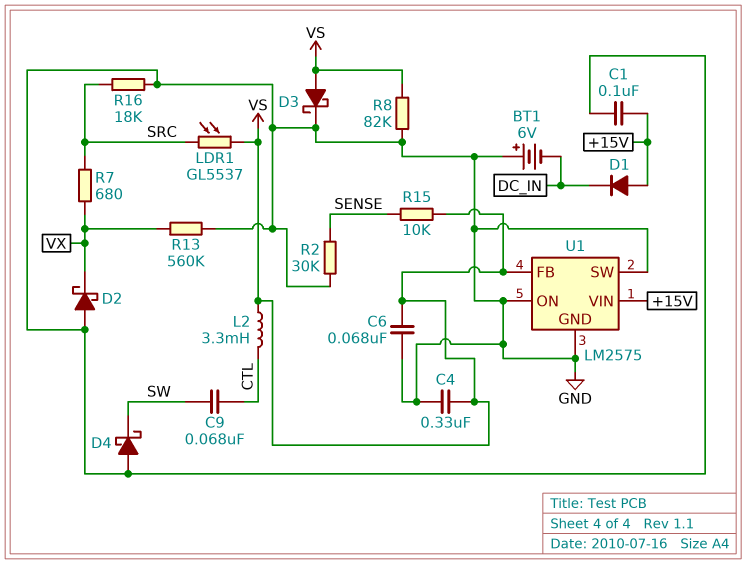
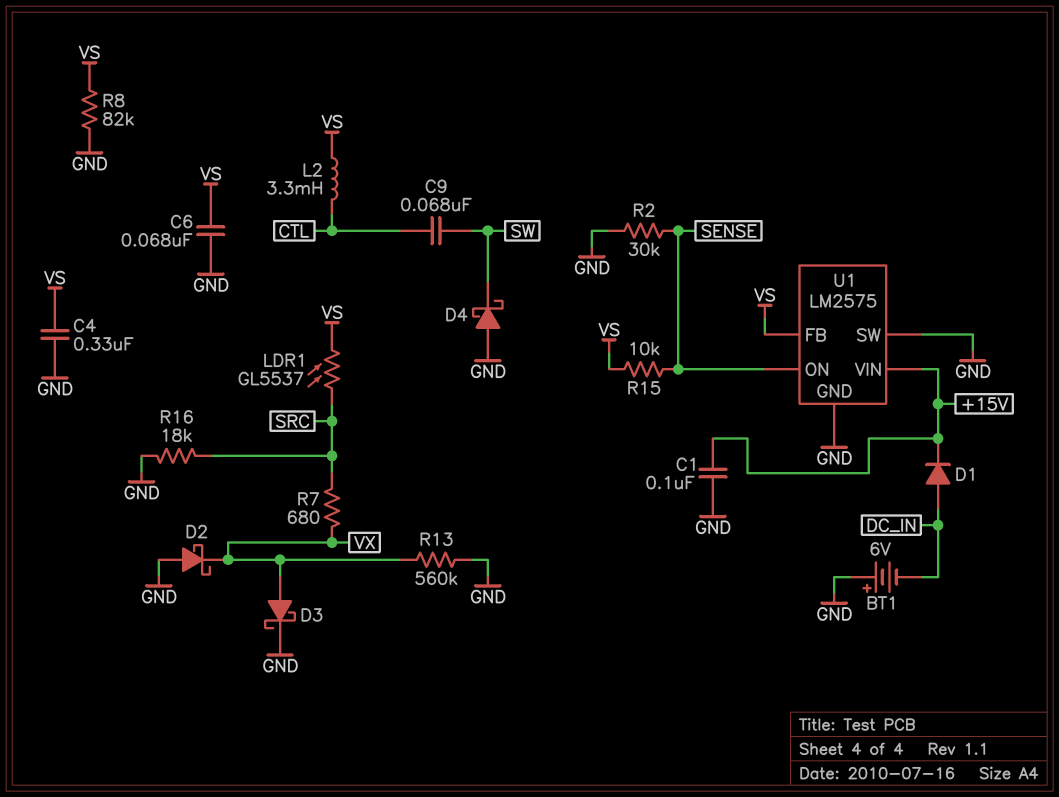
D1: diode (A +15V, K DC_IN) -> diode (A DC_IN, K +15V)
D3: schottky (A VS, K GND) -> schottky (A VX, K GND)
U1 pin ON: GND -> SENSE

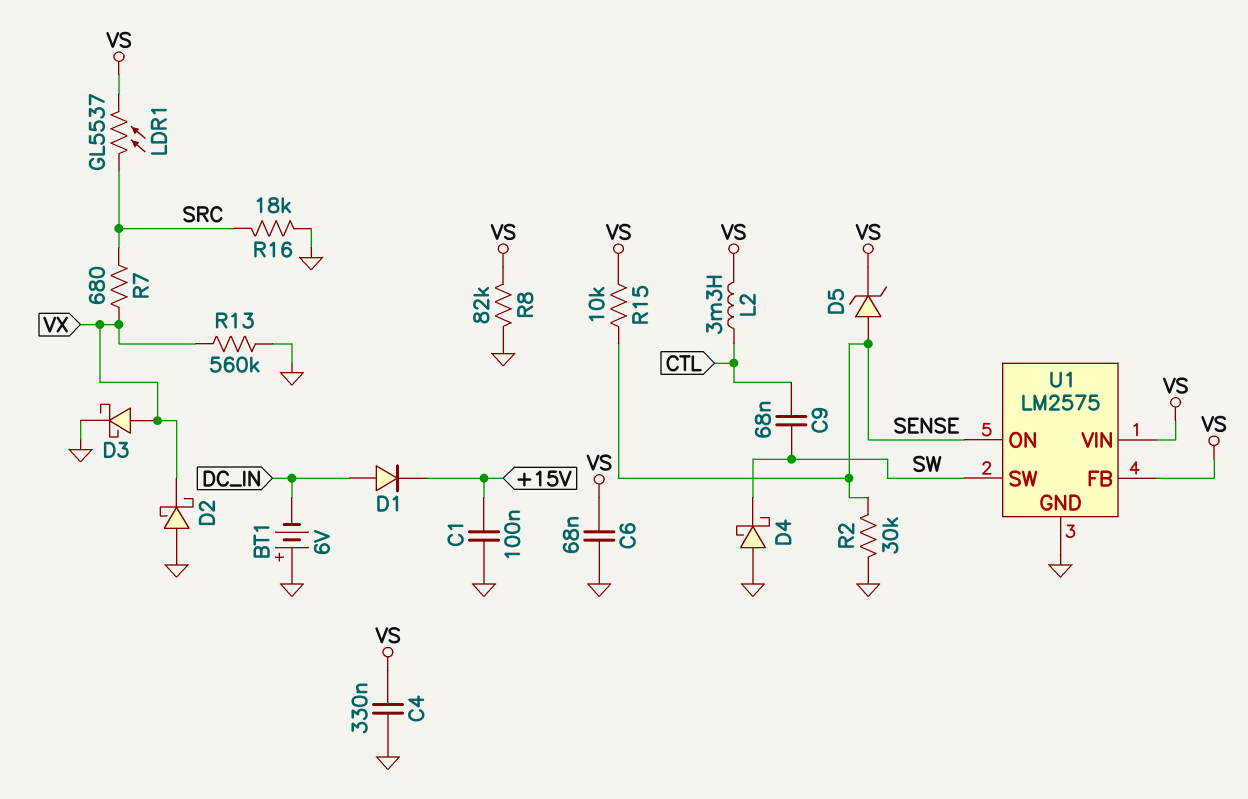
D5: none -> zener (A SENSE, K VS)
U1 pin SW: GND -> SW
U1 pin VIN: +15V -> VS

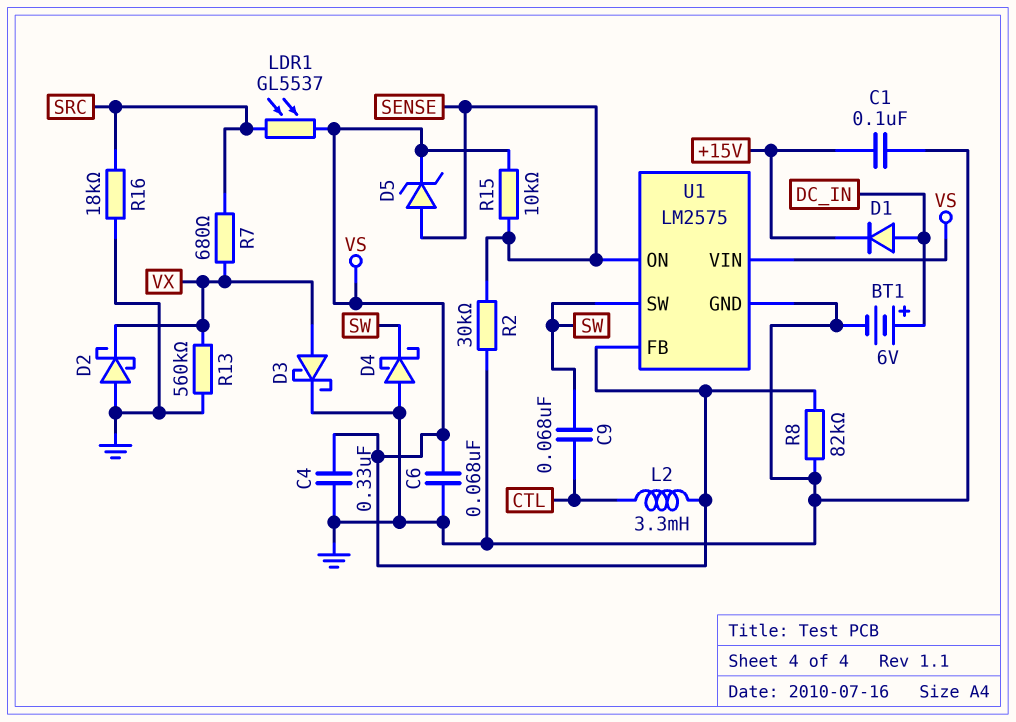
BT1: 6V (plus GND, minus DC_IN) -> 6V (plus DC_IN, minus GND)

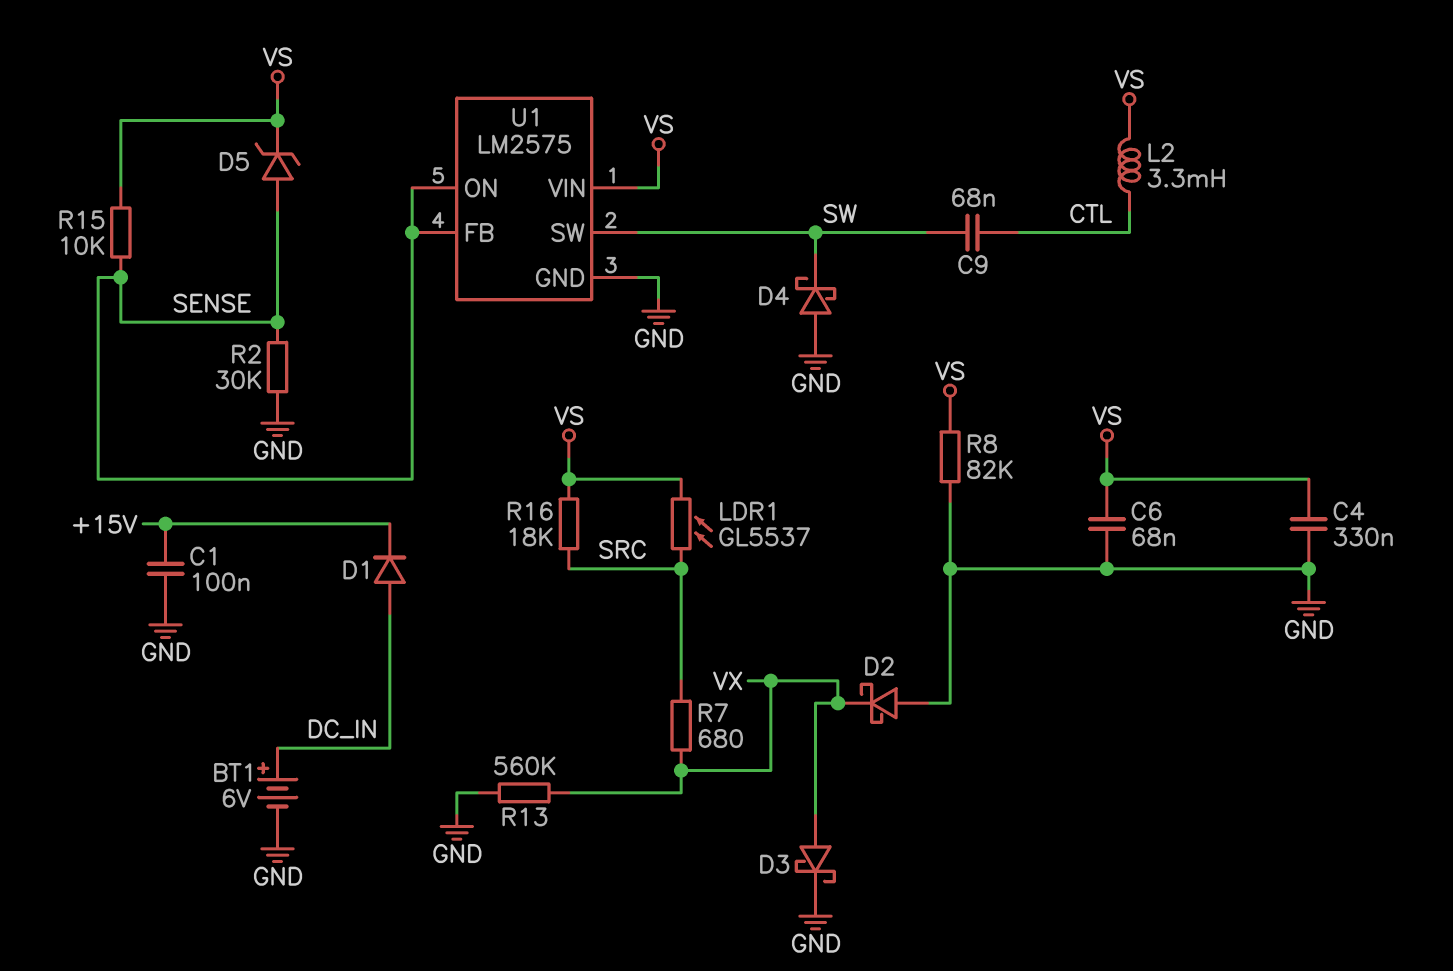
R16: 18k (GND, SRC) -> 18k (SRC, VS)
U1 pin FB: VS -> SENSE

